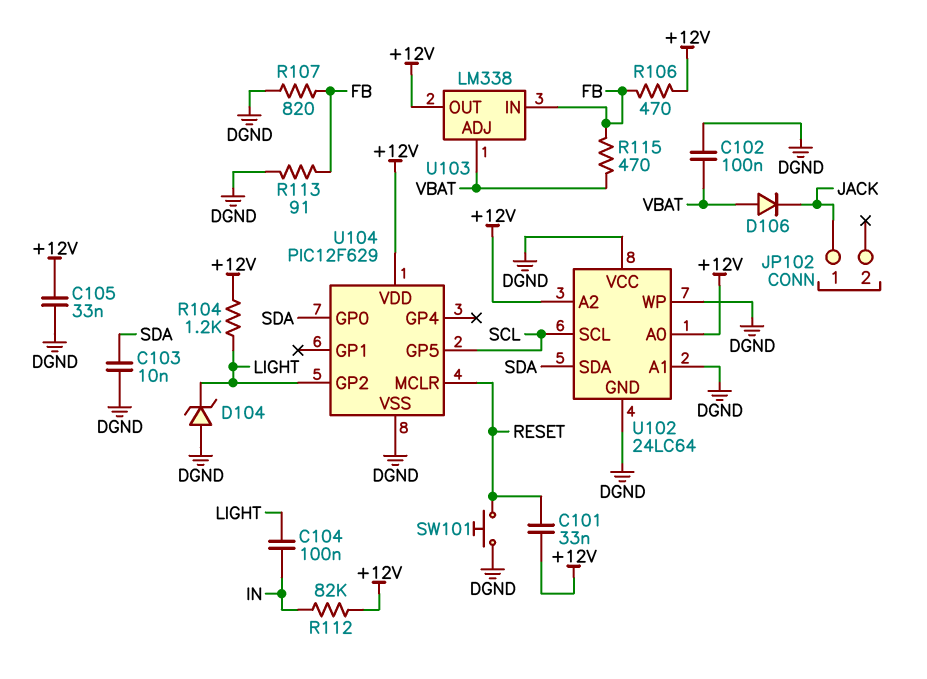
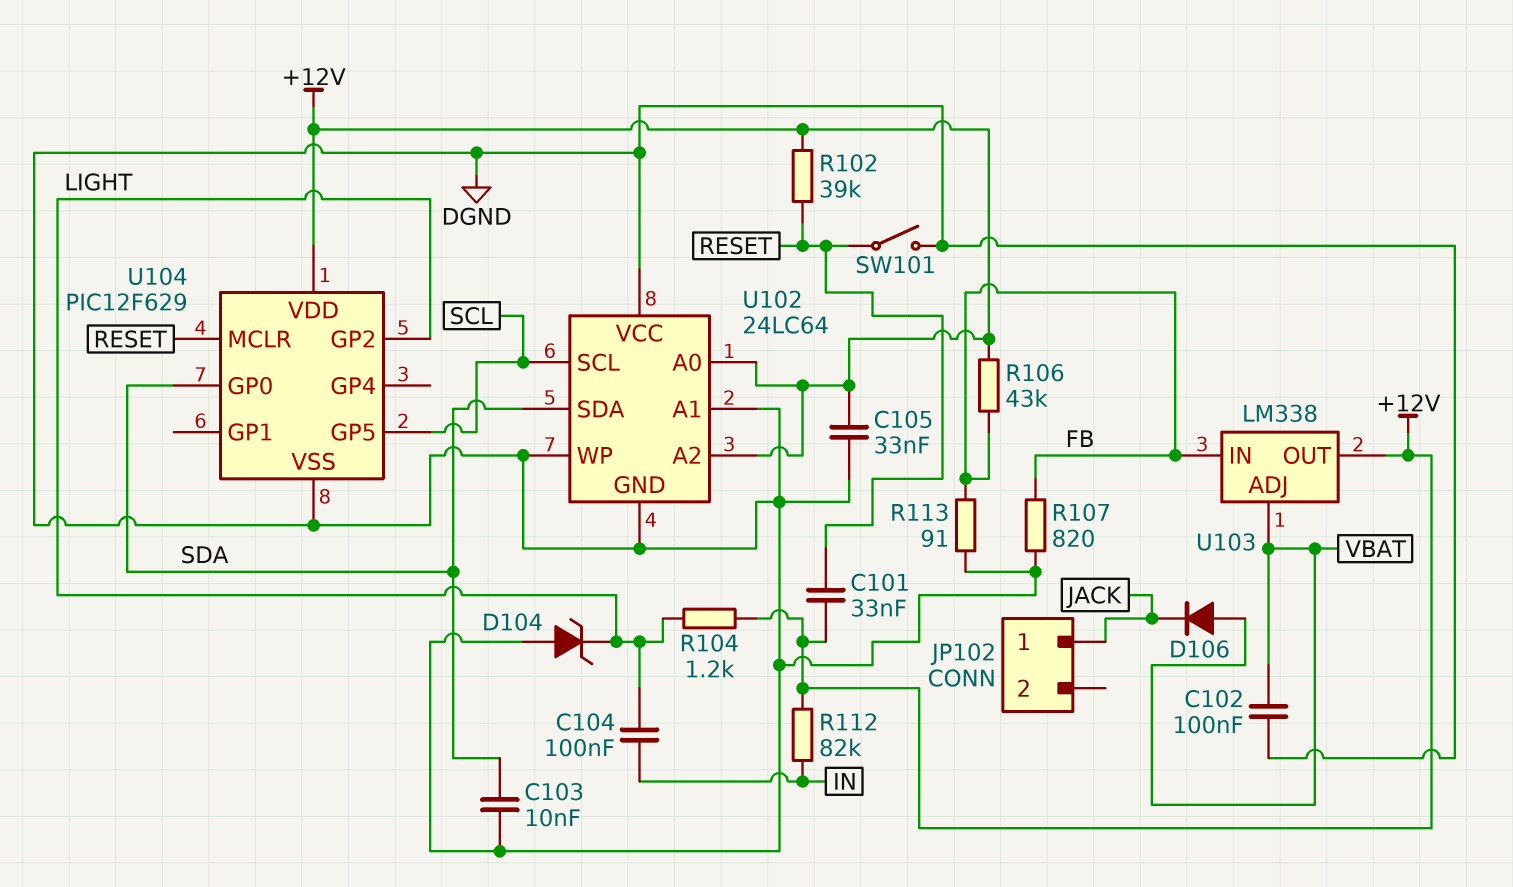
R102: none -> 39k (+12V, RESET)
R106: 470 (+12V, FB) -> 43k (+12V, FB)
R115: 470 (FB, VBAT) -> none
SW101: button (DGND, RESET) -> switch (DGND, RESET)

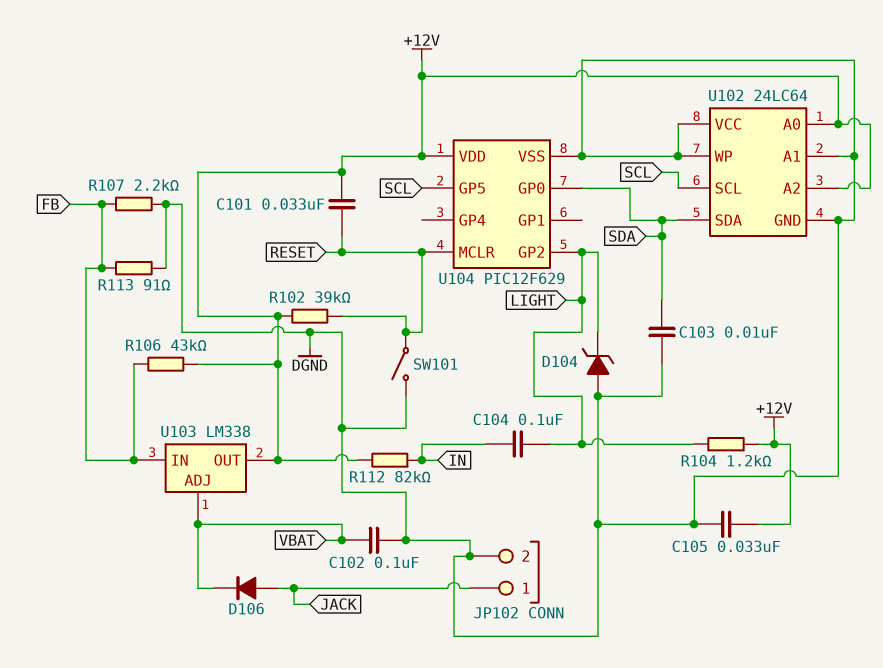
D106: diode (A VBAT, K JACK) -> diode (A JACK, K VBAT)
JP102 pin 2: none -> DGND
R107: 820 (DGND, FB) -> 2.2k (DGND, FB)

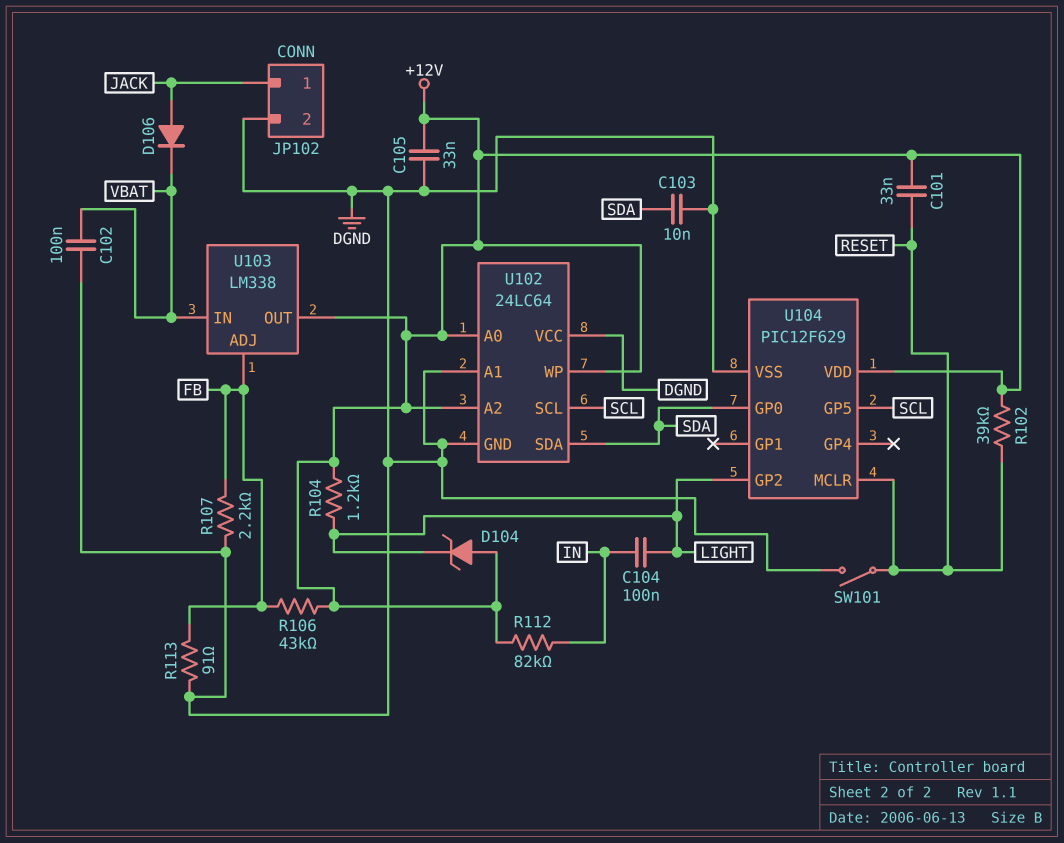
D104: zener (A DGND, K LIGHT) -> zener (A +12V, K LIGHT)
U102 pin WP: DGND -> +12V
U103 pin ADJ: VBAT -> FB
U103 pin IN: FB -> VBAT

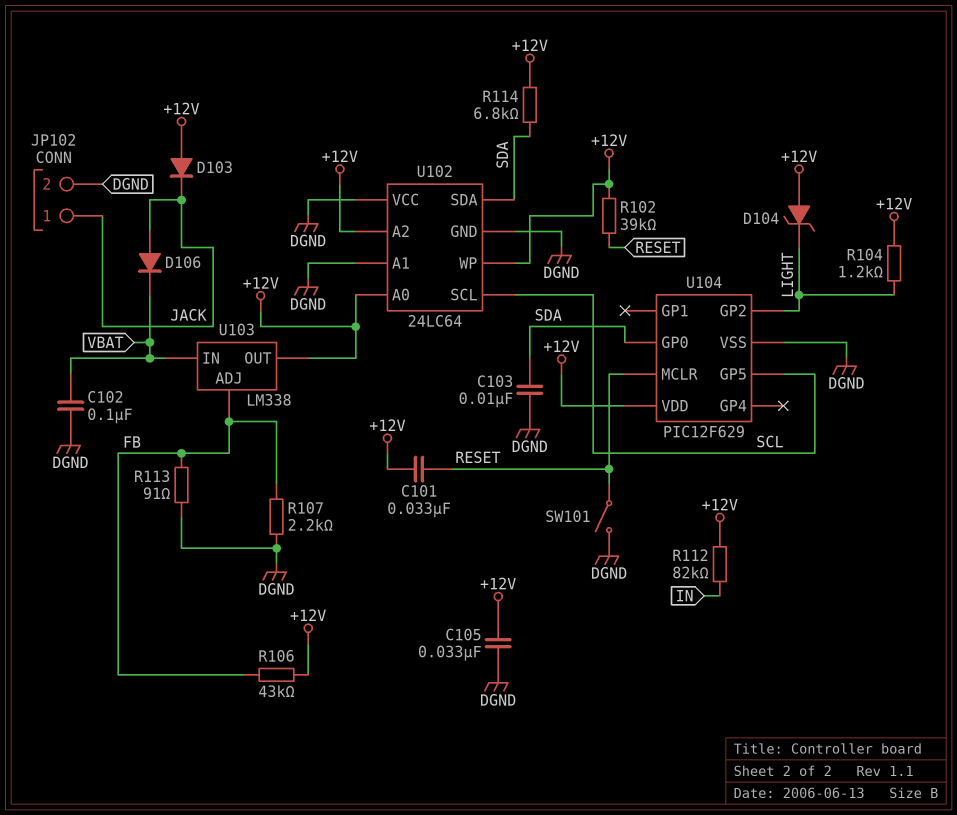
C104: 100nF (IN, LIGHT) -> none
D103: none -> diode (A +12V, K JACK)
R114: none -> 6.8k (+12V, SDA)

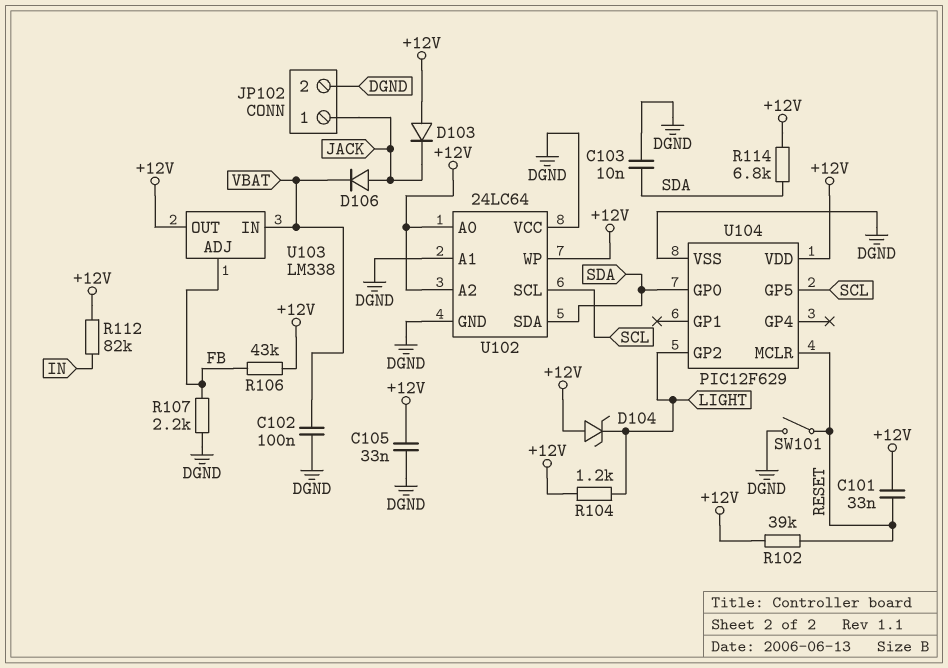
R113: 91 (DGND, FB) -> none

